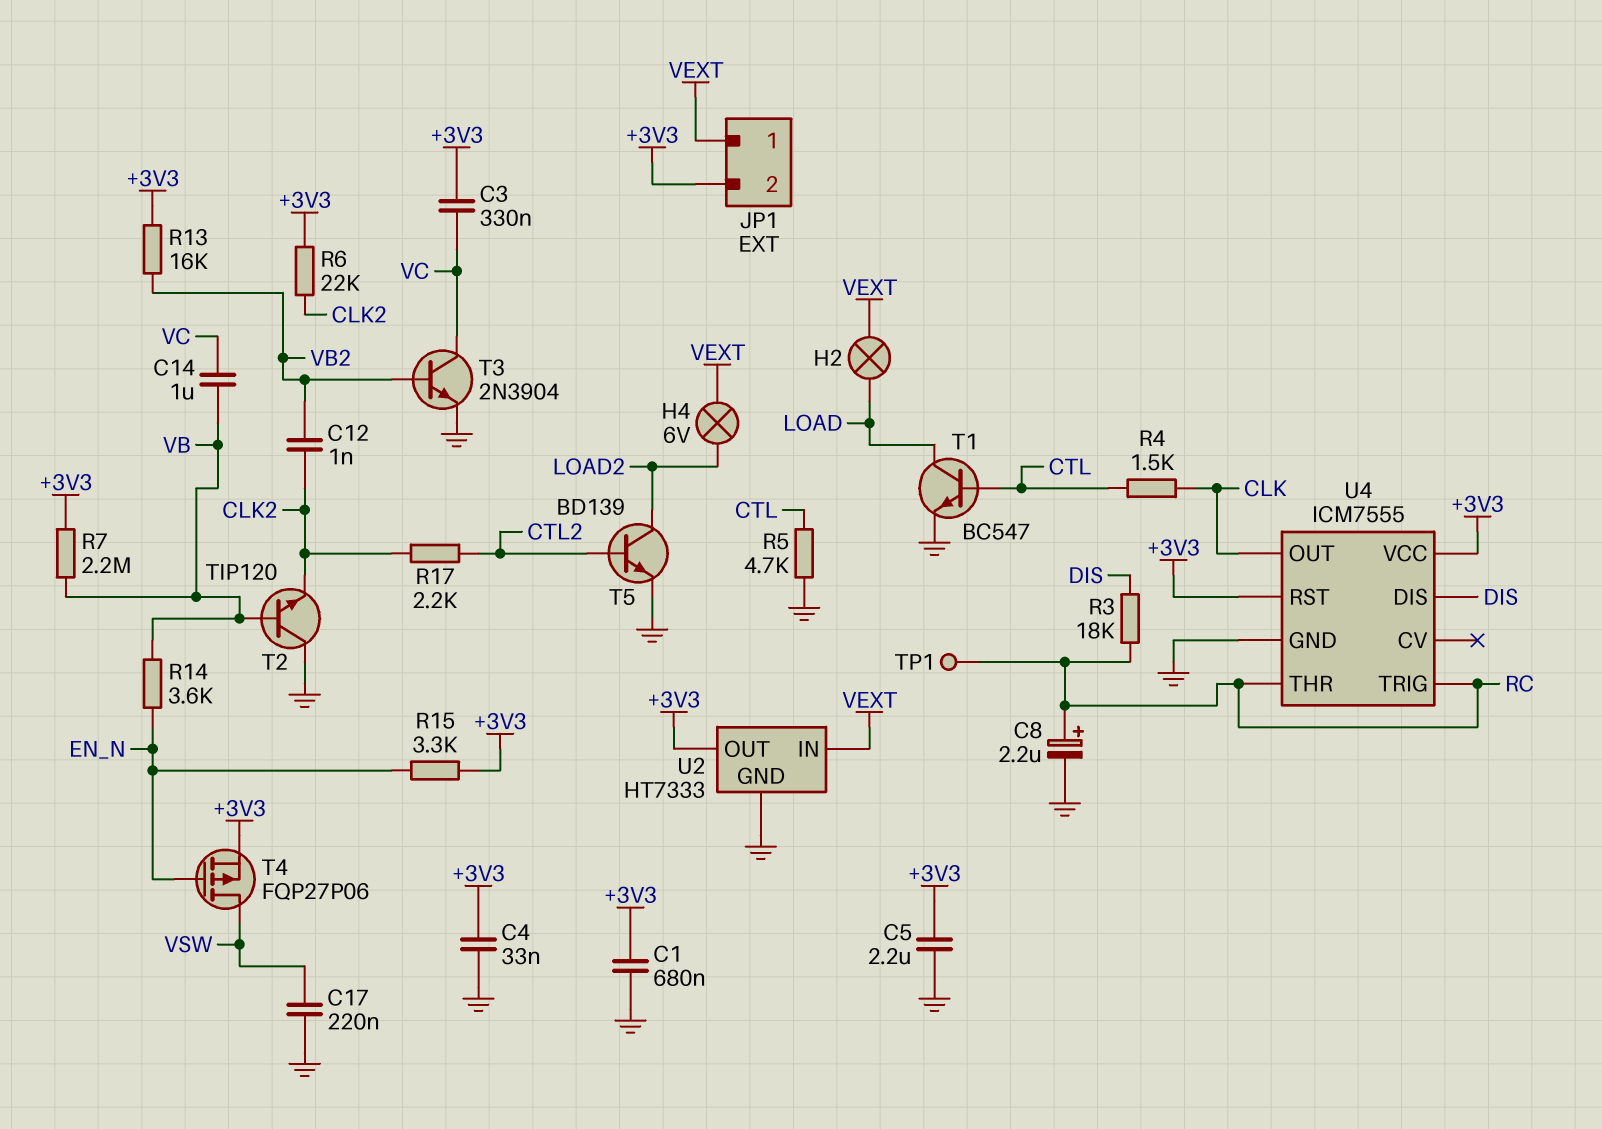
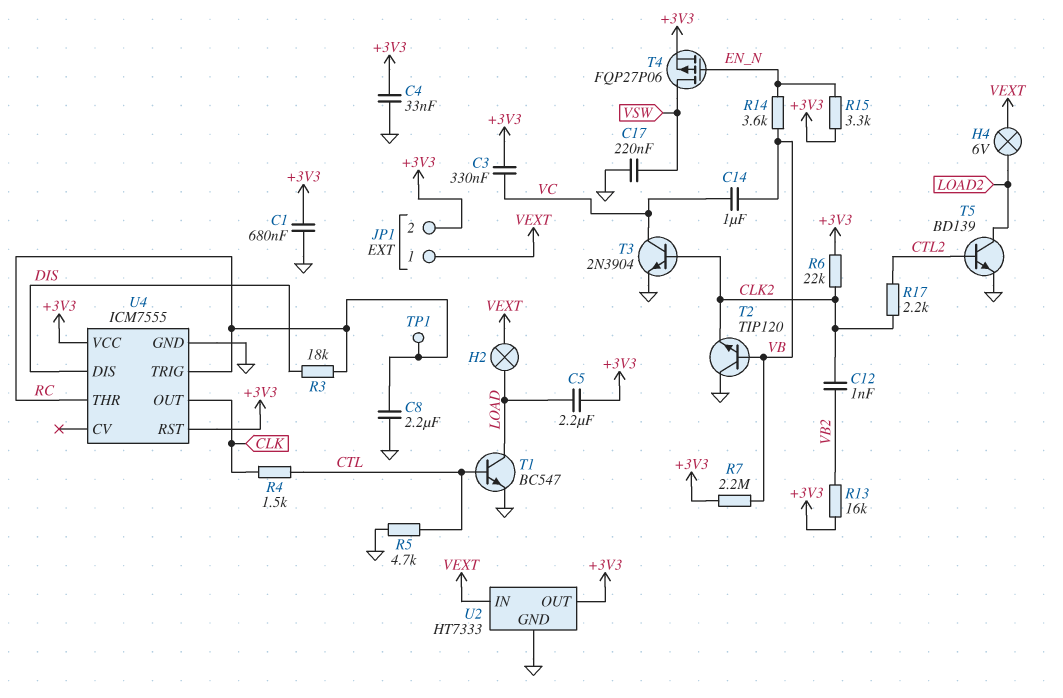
C5: 2.2uF (+3V3, GND) -> 2.2uF (+3V3, LOAD)
C8: 2.2uF (plus RC, minus GND) -> 2.2uF (GND, RC)
T3: NPN 2N3904 (B VB2, C VC, E GND) -> NPN 2N3904 (B CLK2, C VC, E GND)

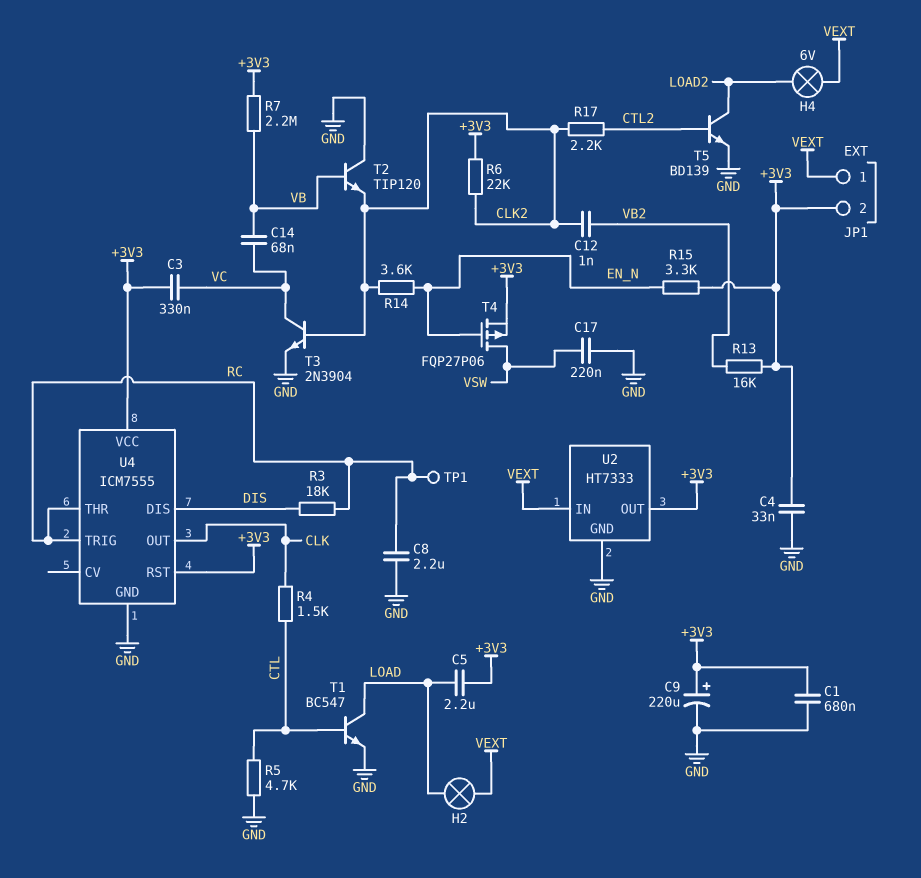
C9: none -> 220uF (plus +3V3, minus GND)
C14: 1uF (VB, VC) -> 68nF (VB, VC)
R14: 3.6k (EN_N, VB) -> 3.6k (CLK2, EN_N)

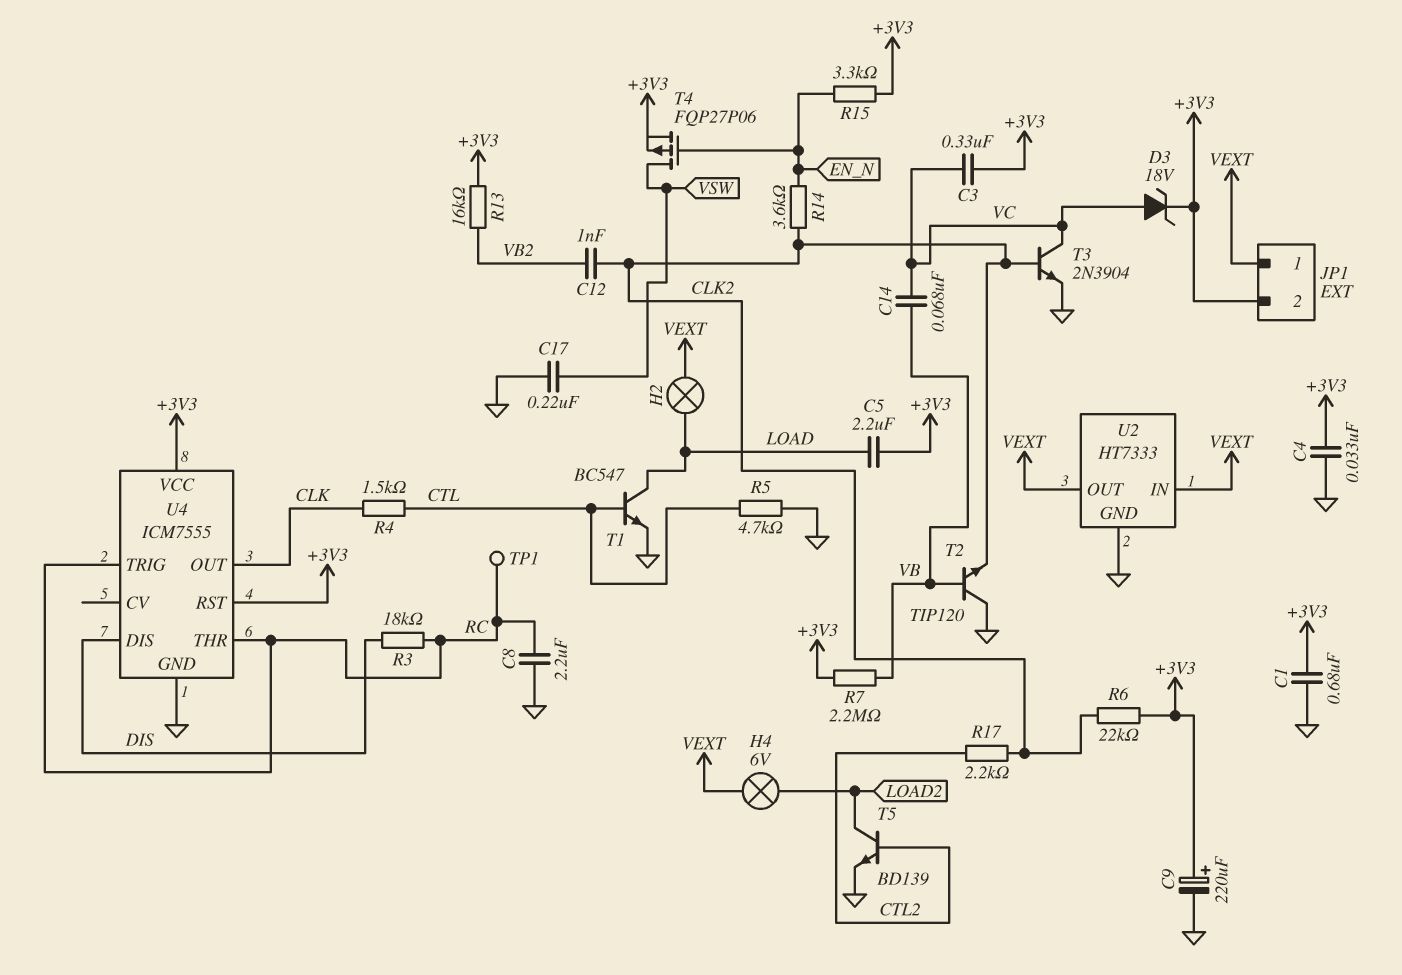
D3: none -> zener 18V (A VC, K +3V3)
U2 pin OUT: +3V3 -> VEXT

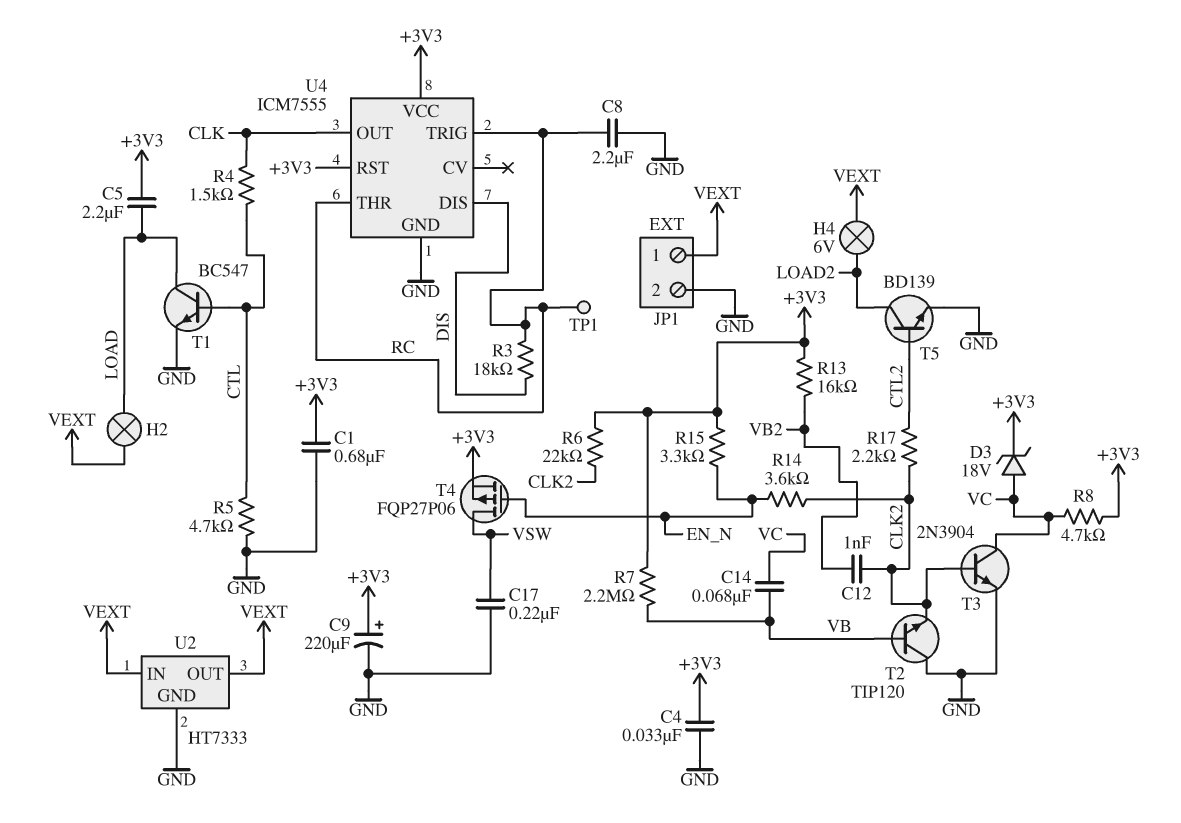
C3: 330nF (+3V3, VC) -> none
JP1 pin 2: +3V3 -> GND
R8: none -> 4.7k (+3V3, VC)

